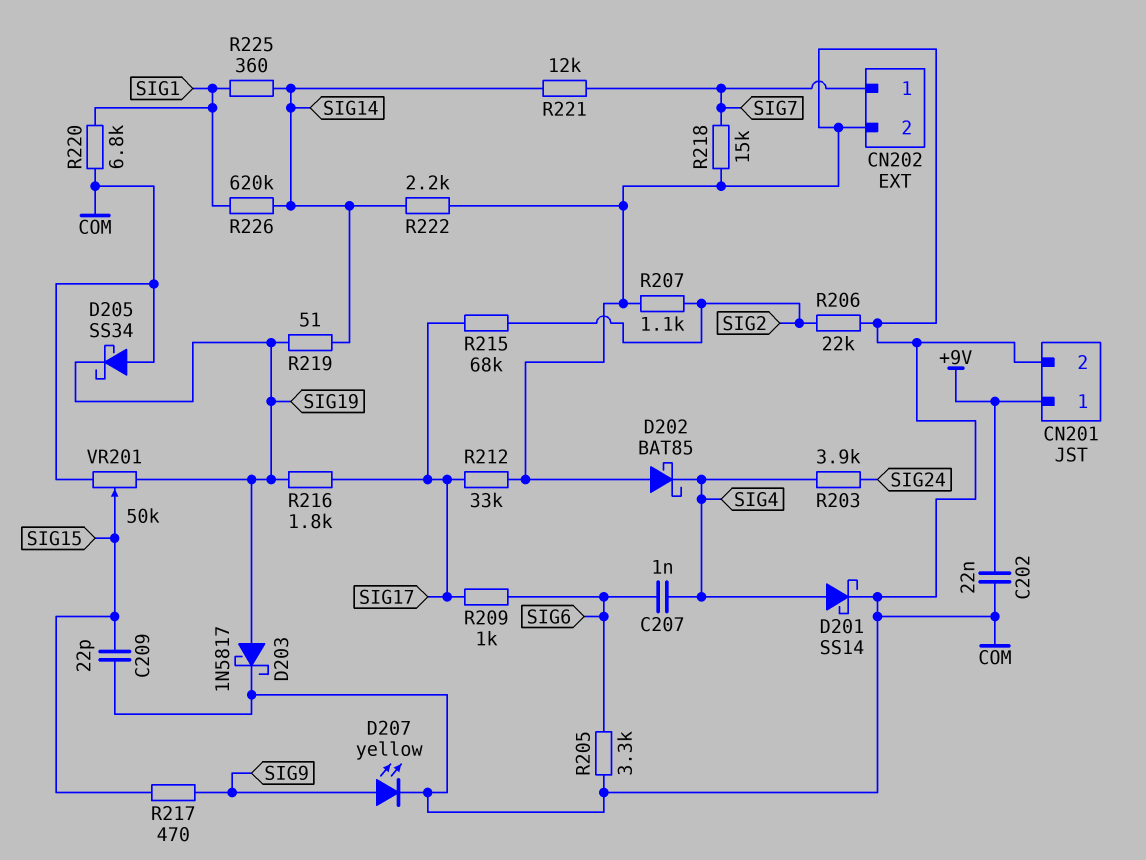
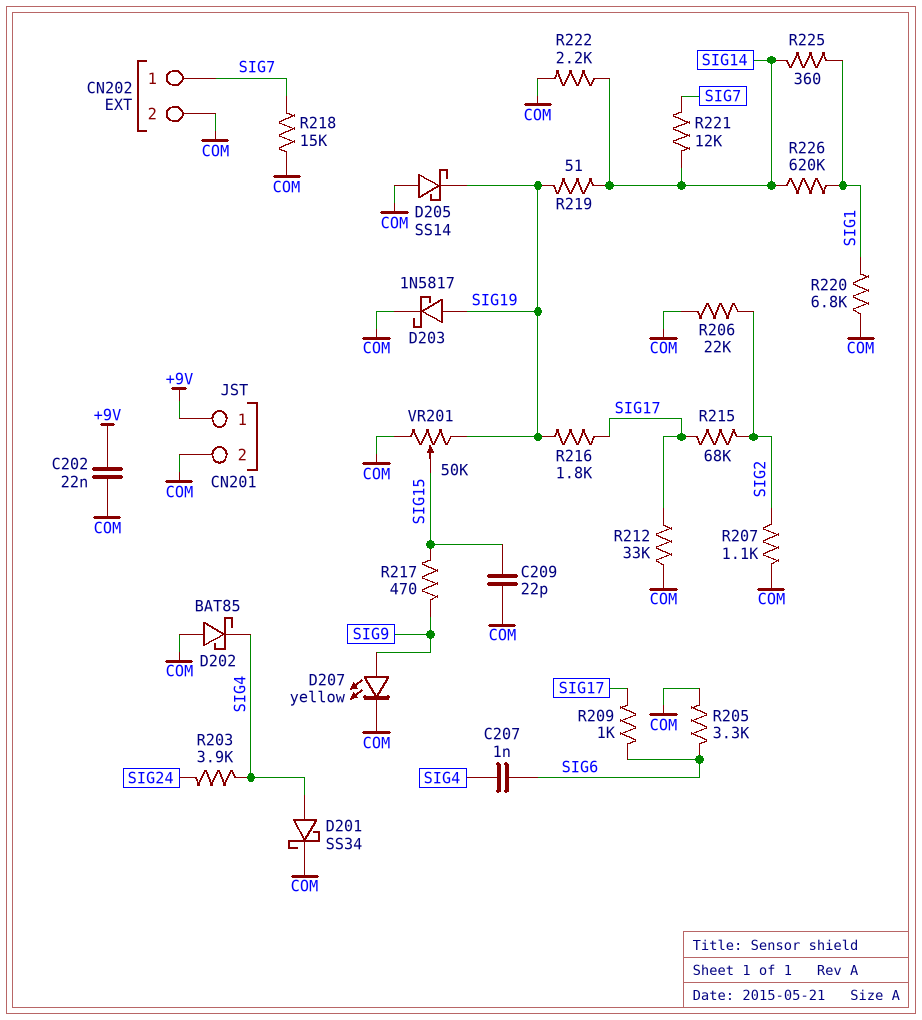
D201: schottky SS14 (A SIG4, K COM) -> schottky SS34 (A SIG4, K COM)
D205: schottky SS34 (A COM, K SIG19) -> schottky SS14 (A COM, K SIG19)

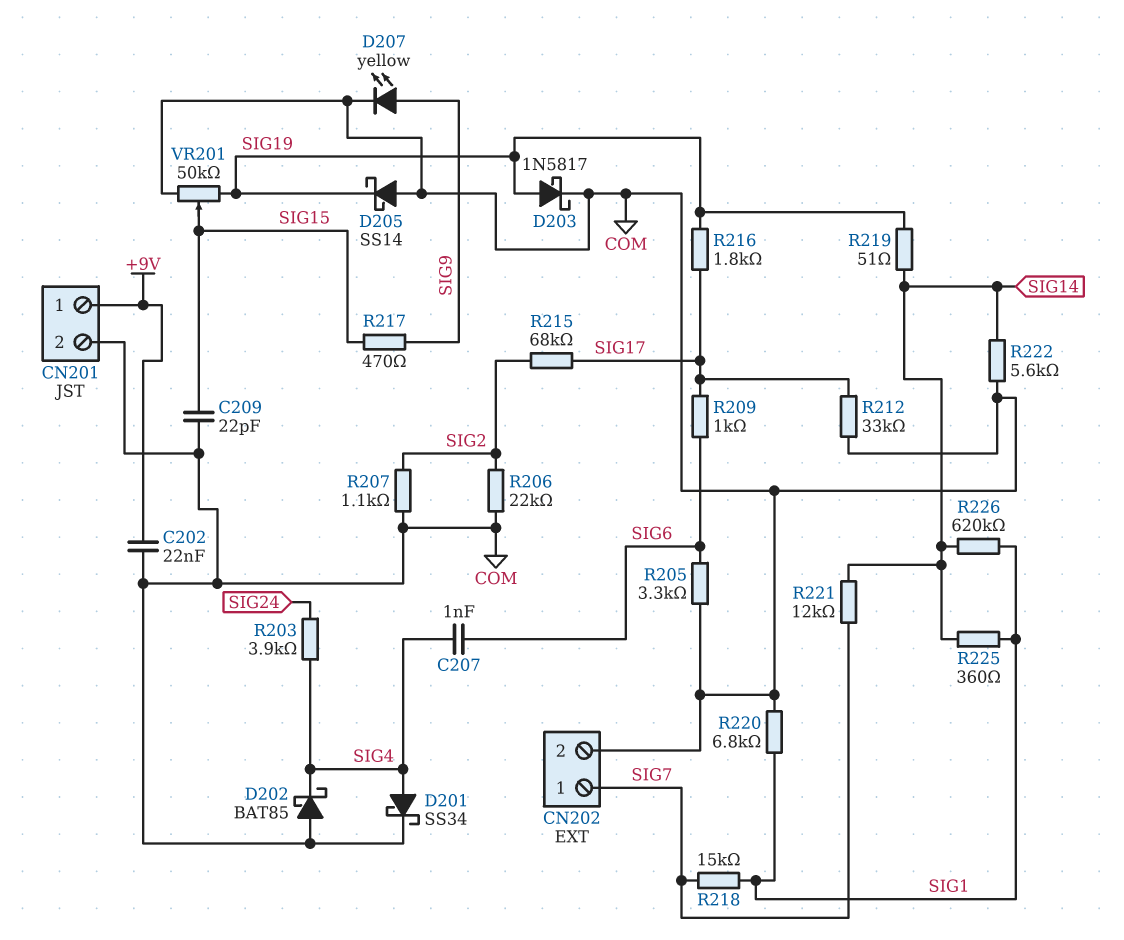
R218: 15k (COM, SIG7) -> 15k (SIG1, SIG7)
R222: 2.2k (COM, SIG14) -> 5.6k (COM, SIG14)

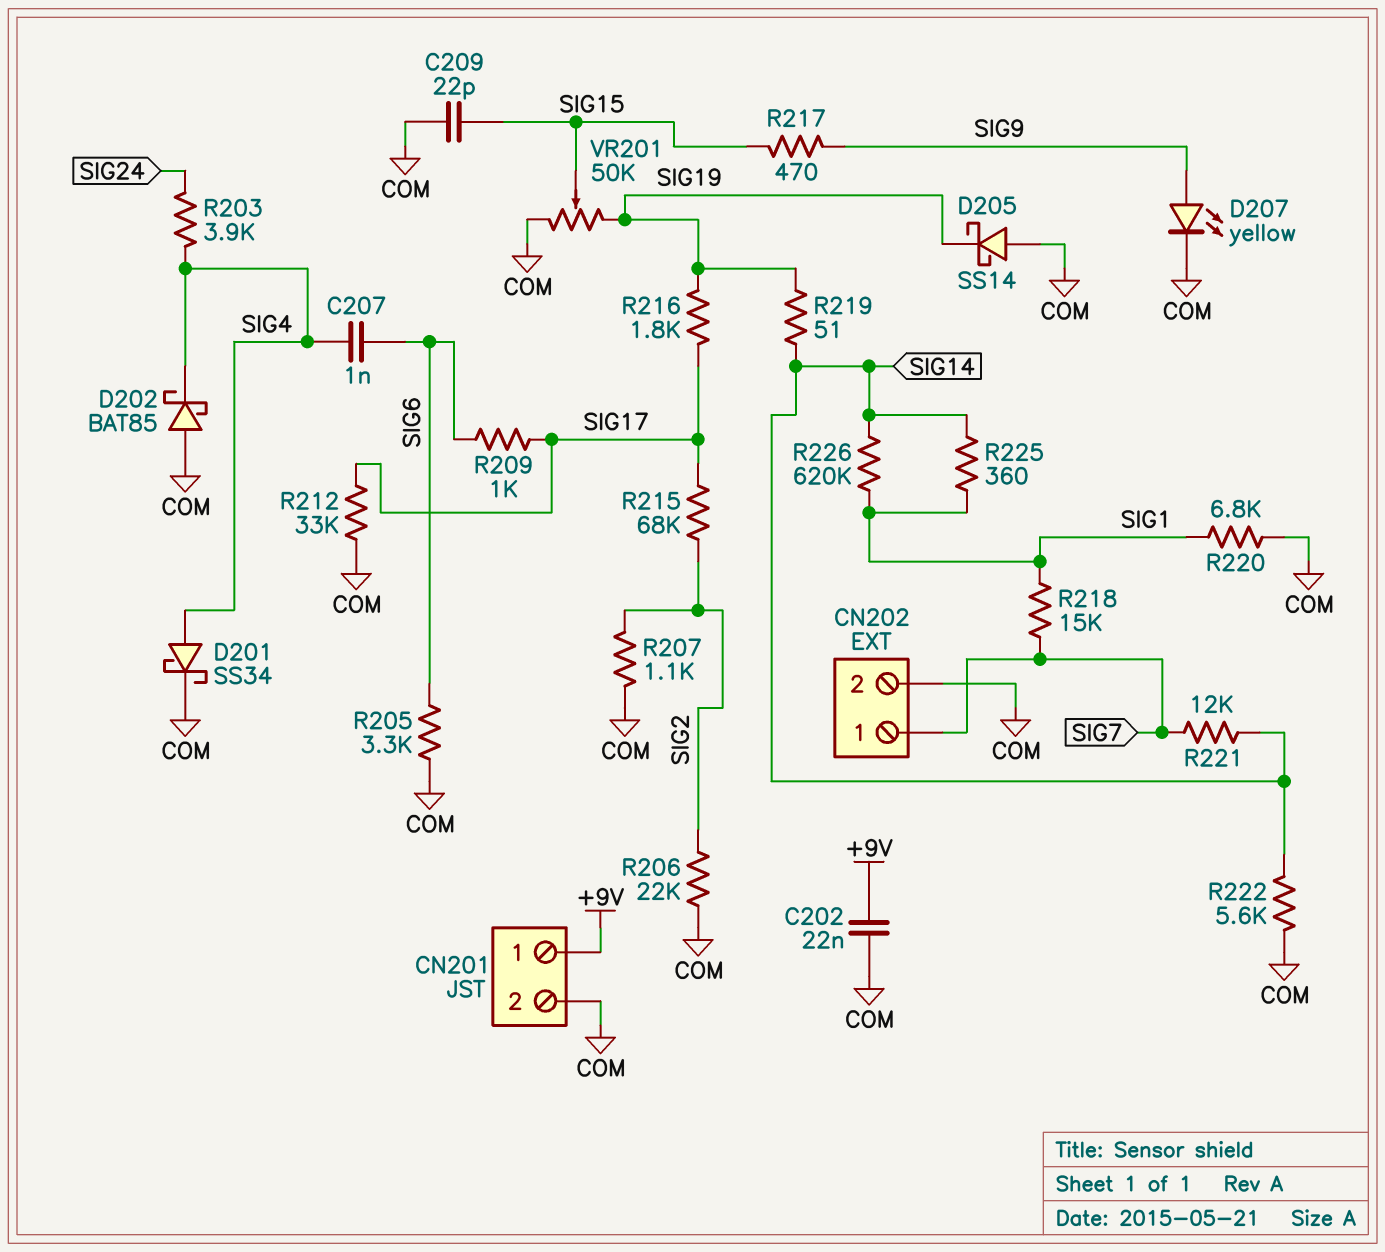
D203: schottky 1N5817 (A SIG19, K COM) -> none

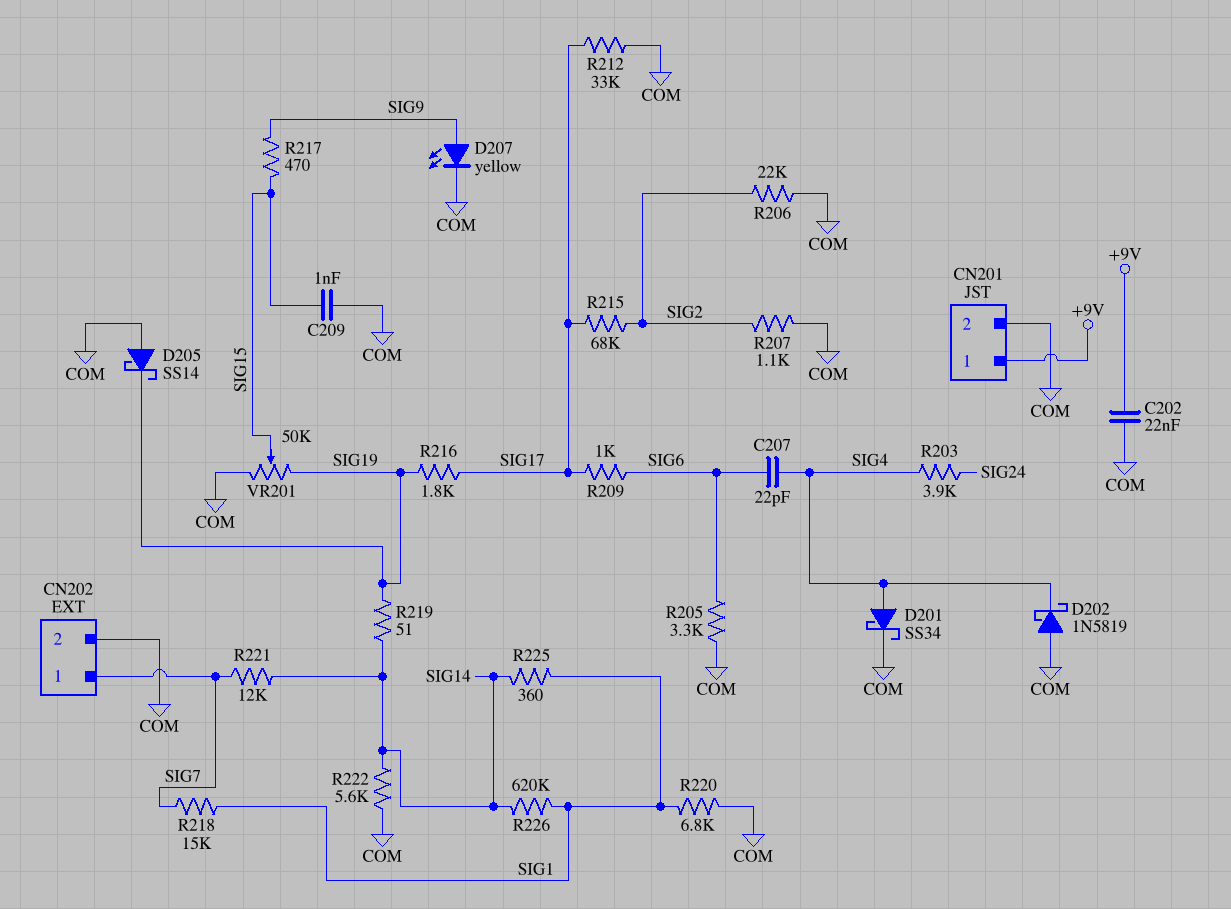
C207: 1nF (SIG4, SIG6) -> 22pF (SIG4, SIG6)
C209: 22pF (COM, SIG15) -> 1nF (COM, SIG15)
D202: schottky BAT85 (A COM, K SIG4) -> schottky 1N5819 (A COM, K SIG4)

